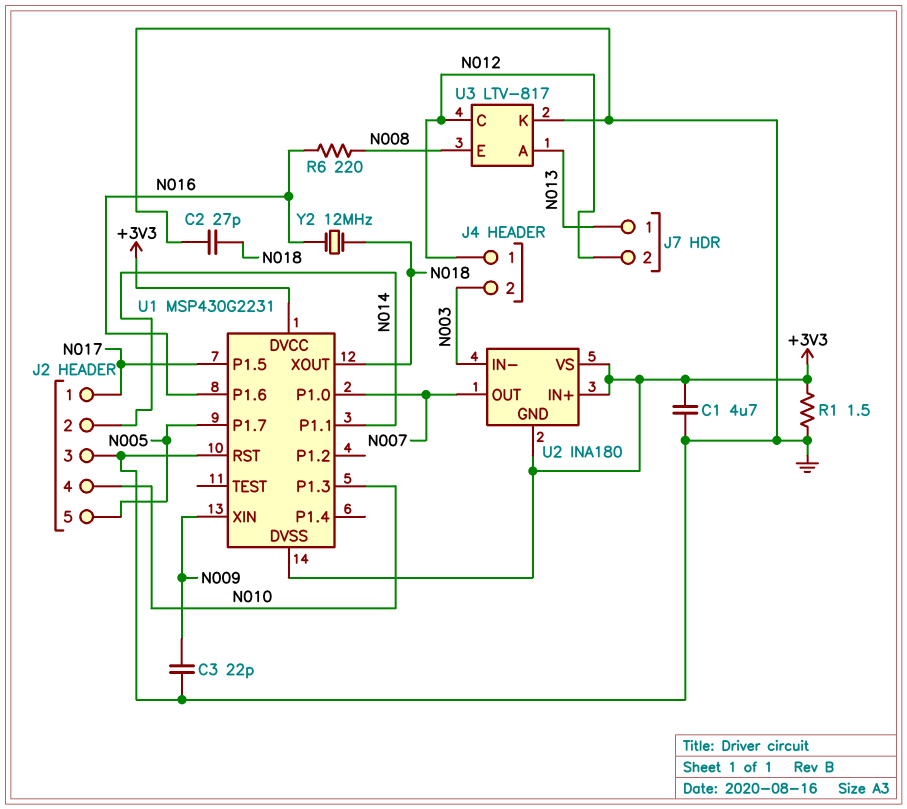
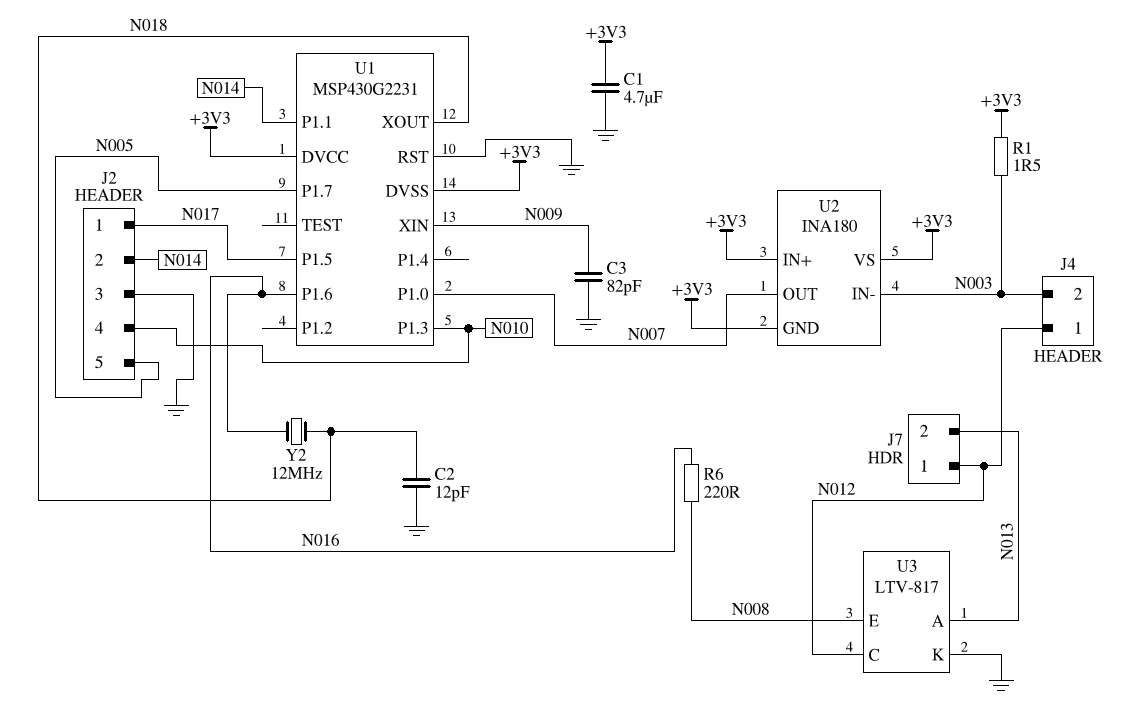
C2: 27pF (GND, N018) -> 12pF (GND, N018)
C3: 22pF (GND, N009) -> 82pF (GND, N009)
J7 pin 1: N013 -> N012
J7 pin 2: N012 -> N013
R1: 1.5 (+3V3, GND) -> 1.5 (+3V3, N003)

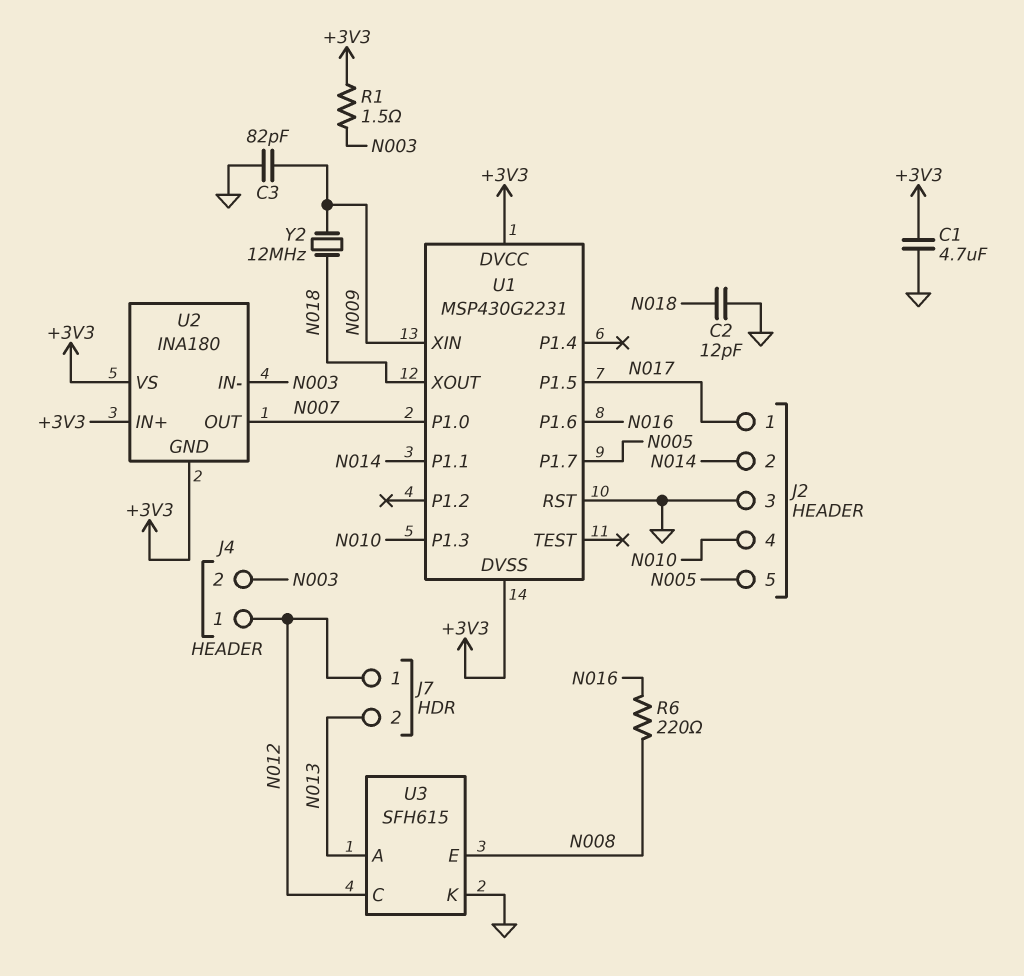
U3: LTV-817 -> SFH615
Y2: 12MHz (N016, N018) -> 12MHz (N009, N018)

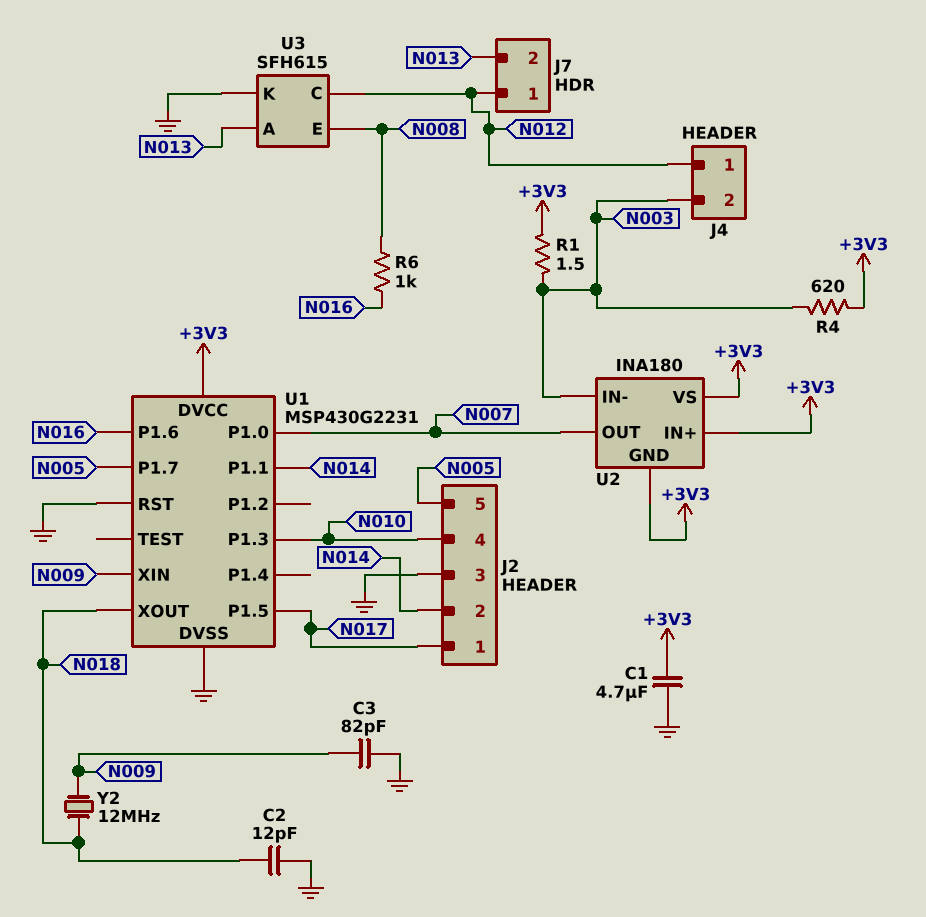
R4: none -> 620 (+3V3, N003)
R6: 220 (N008, N016) -> 1k (N008, N016)
U1 pin DVSS: +3V3 -> GND

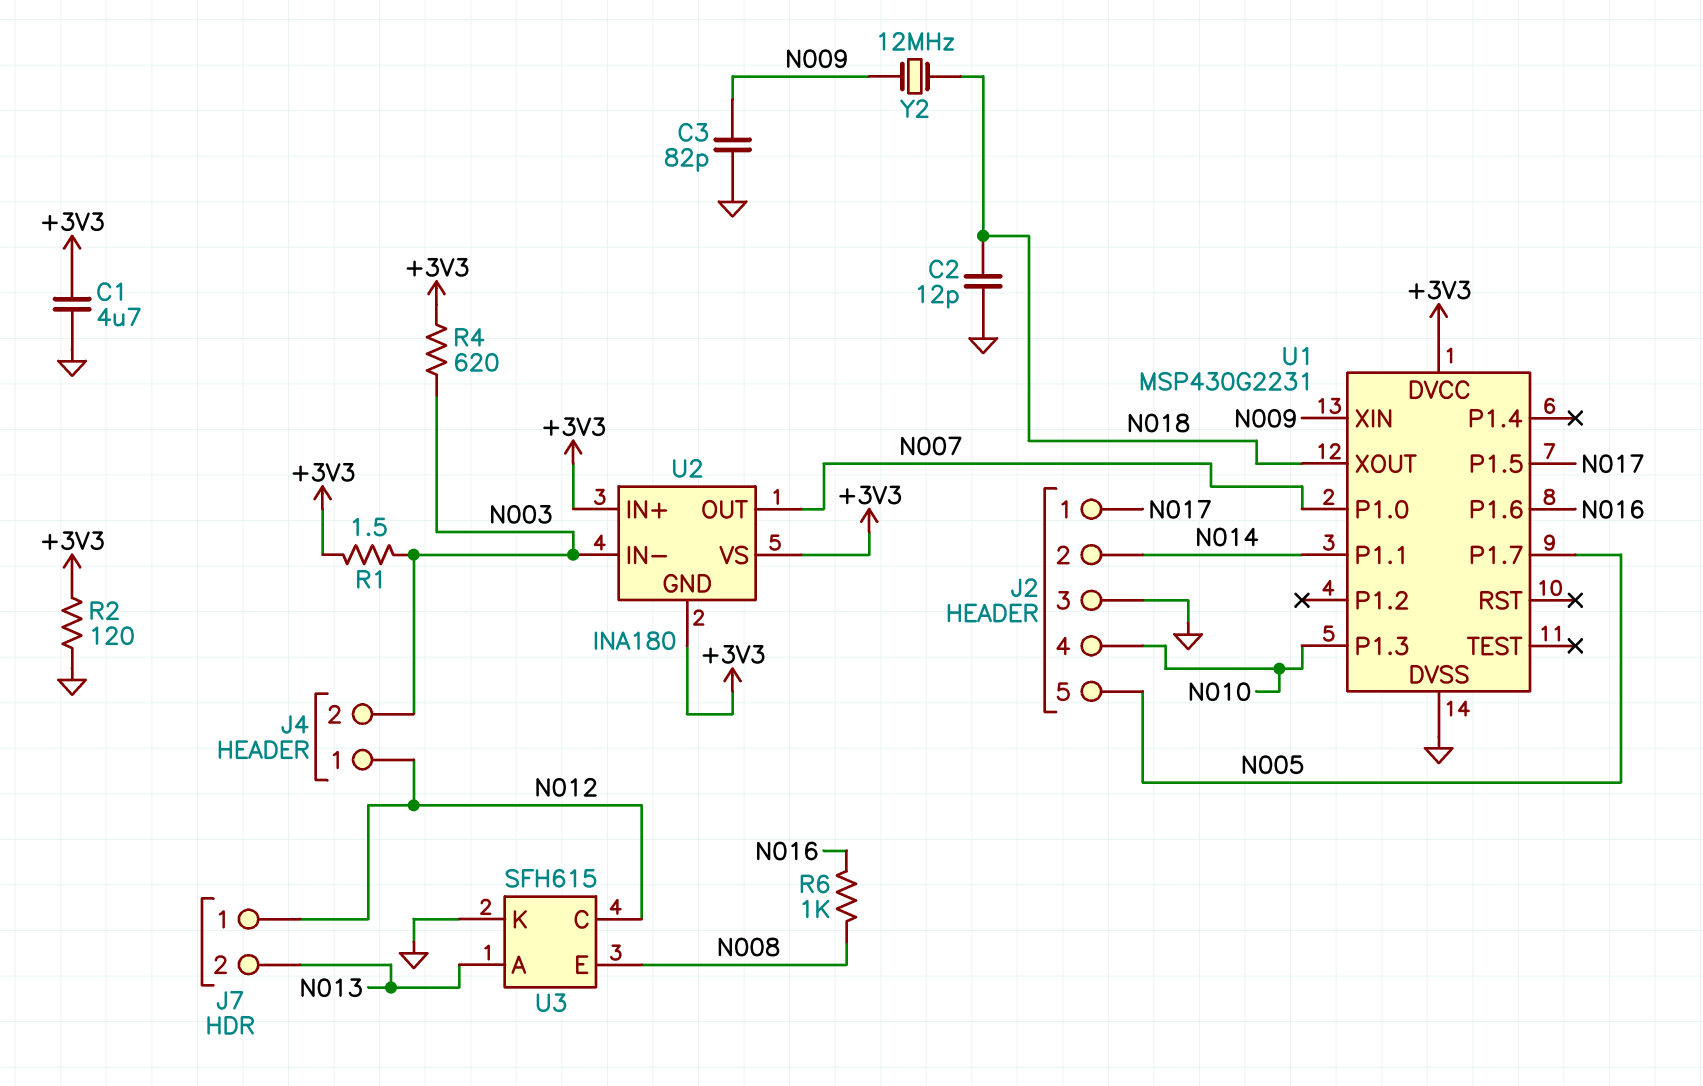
R2: none -> 120 (+3V3, GND)
U1 pin RST: GND -> none

